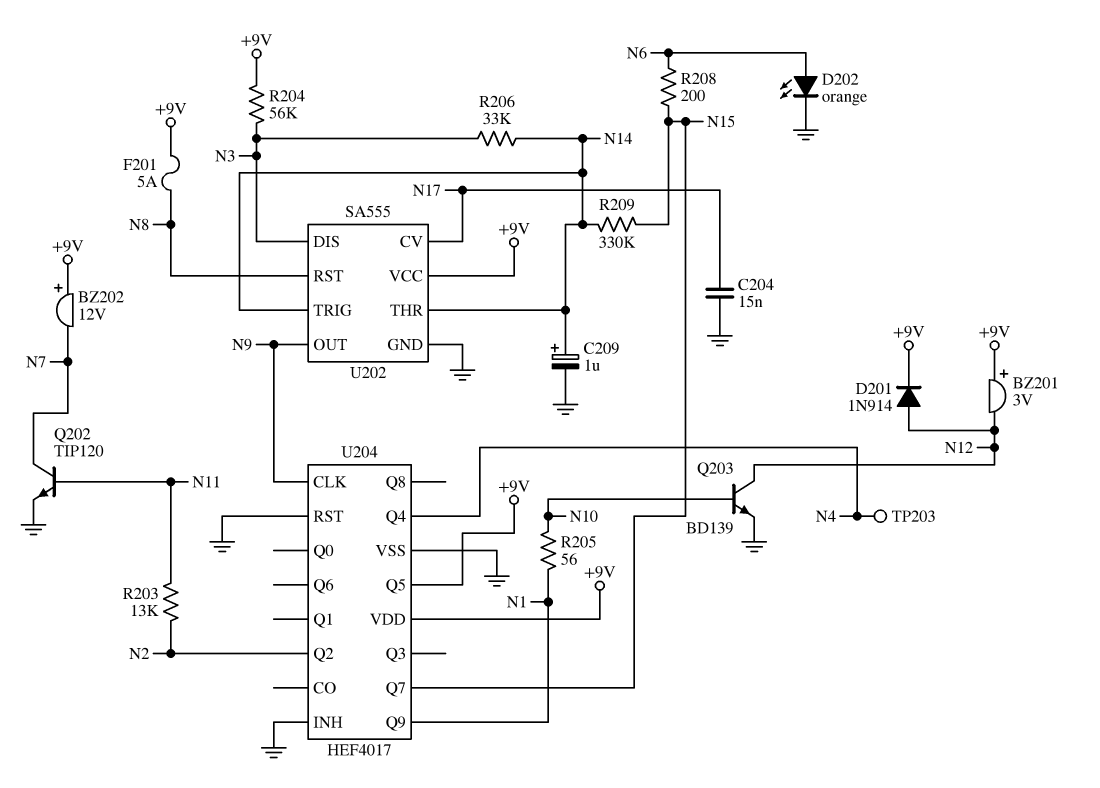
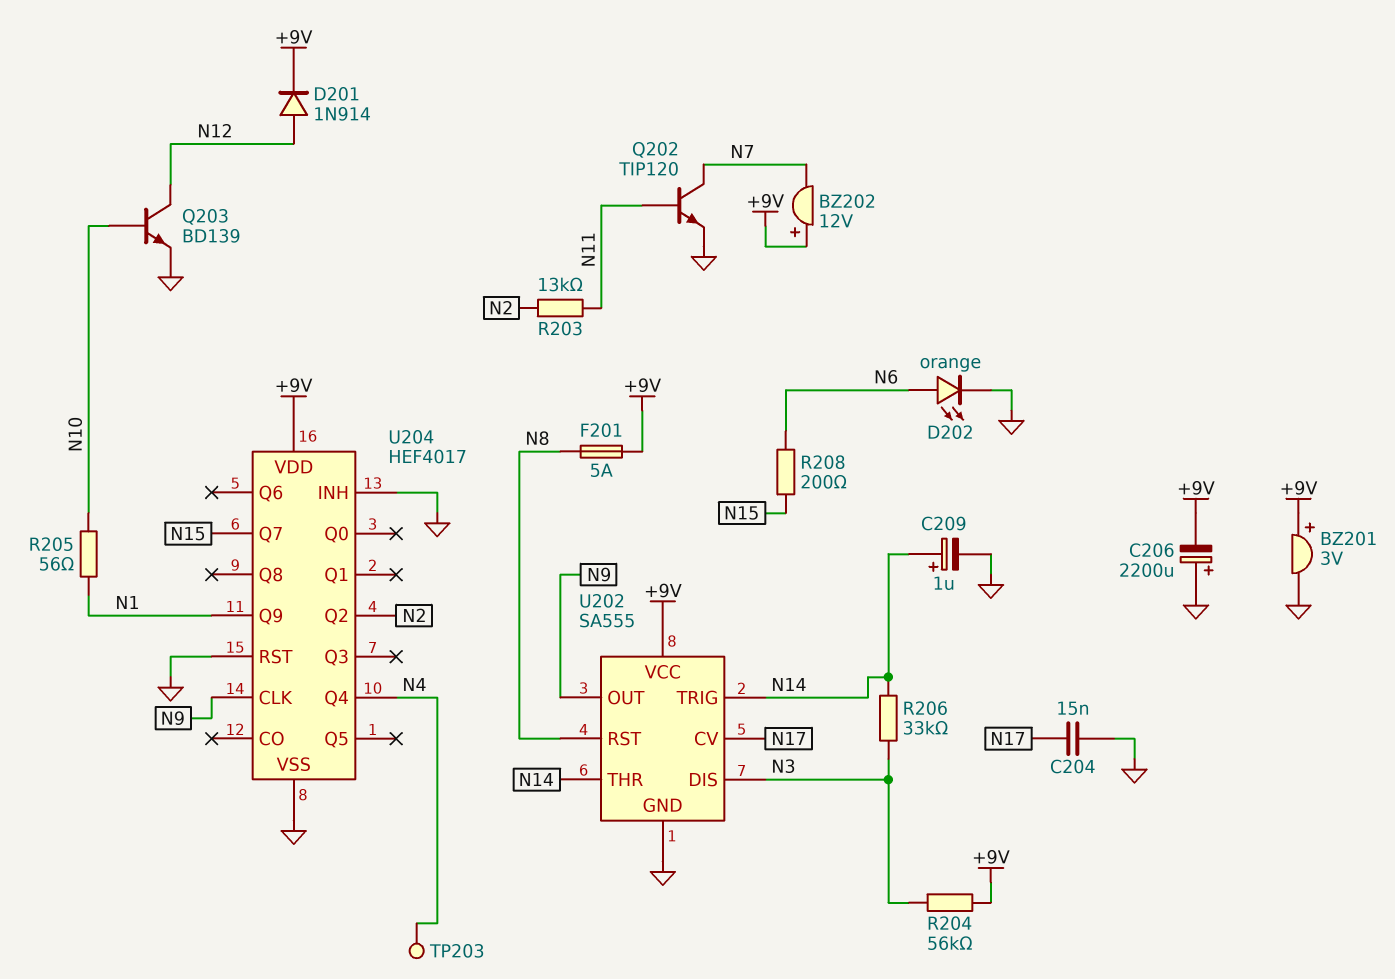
BZ201: buzzer 3V (plus +9V, minus N12) -> buzzer 3V (plus +9V, minus GND)
C206: none -> 2200uF (plus GND, minus +9V)
R209: 330k (N14, N15) -> none
U204 pin Q5: +9V -> none

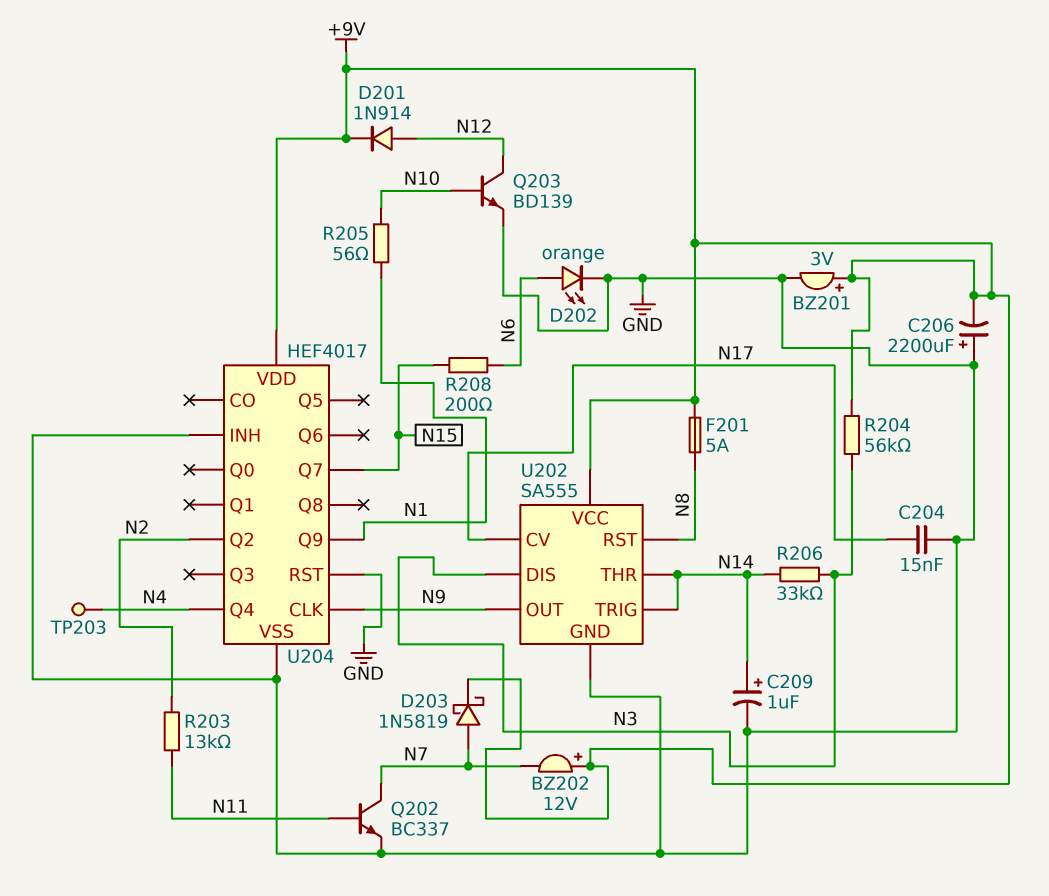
D203: none -> schottky 1N5819 (A N7, K +9V)
Q202: NPN TIP120 (B N11, C N7, E GND) -> NPN BC337 (B N11, C N7, E GND)

